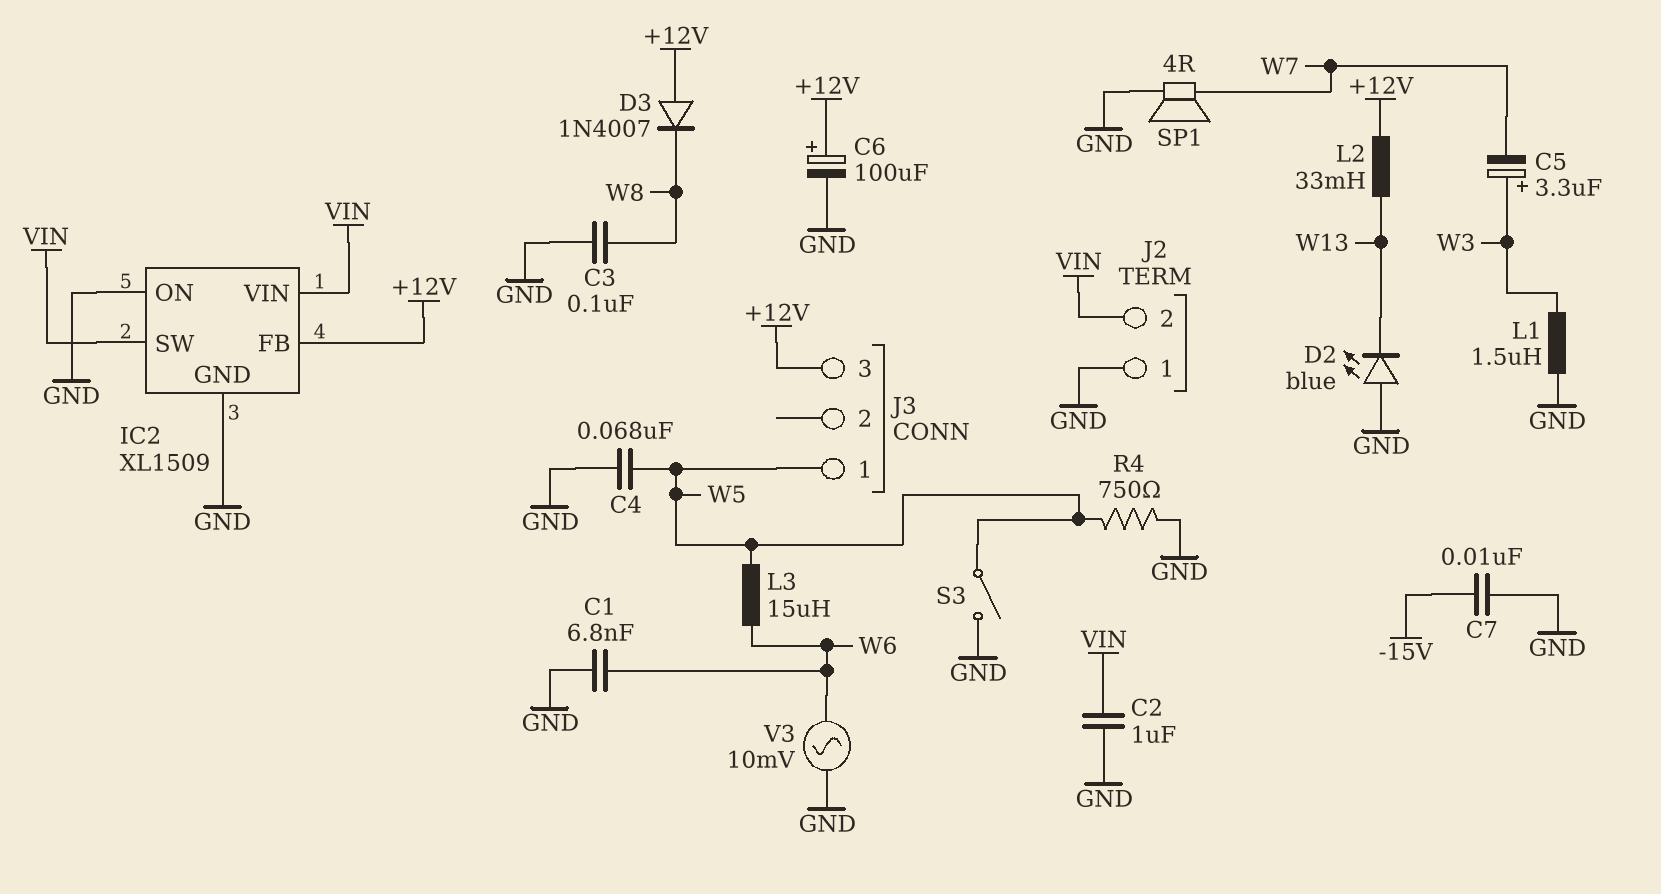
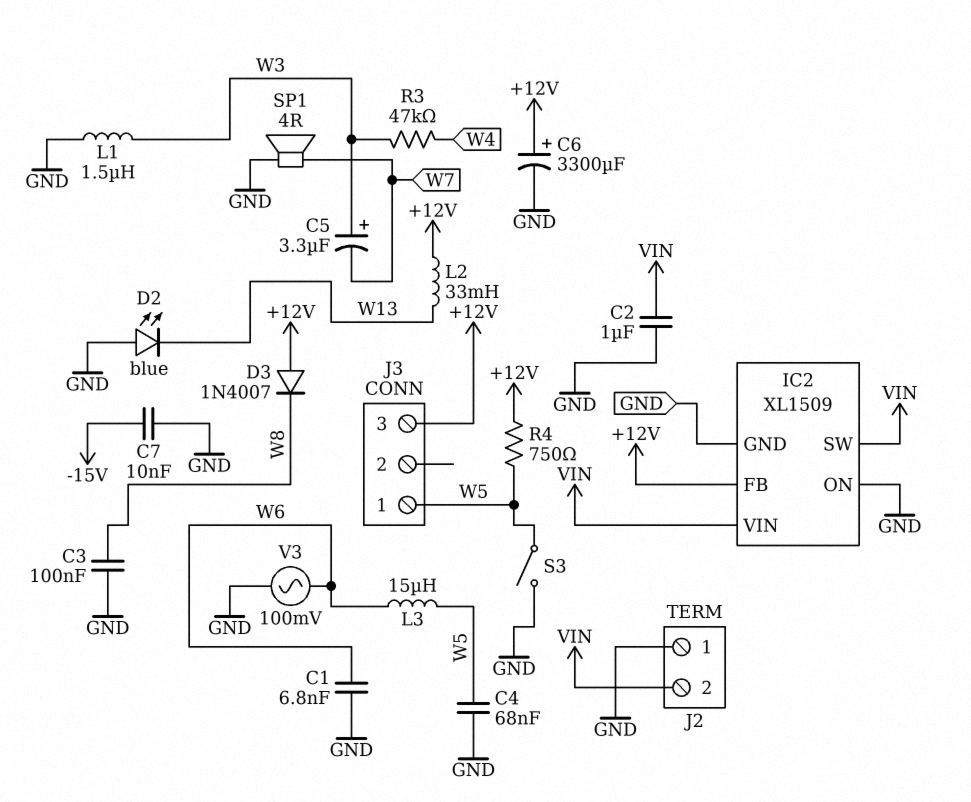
C6: 100uF (plus +12V, minus GND) -> 3300uF (plus +12V, minus GND)
R3: none -> 47k (W3, W4)
R4: 750 (GND, W5) -> 750 (+12V, W5)
V3: AC 10mV (GND, W6) -> AC 100mV (GND, W6)

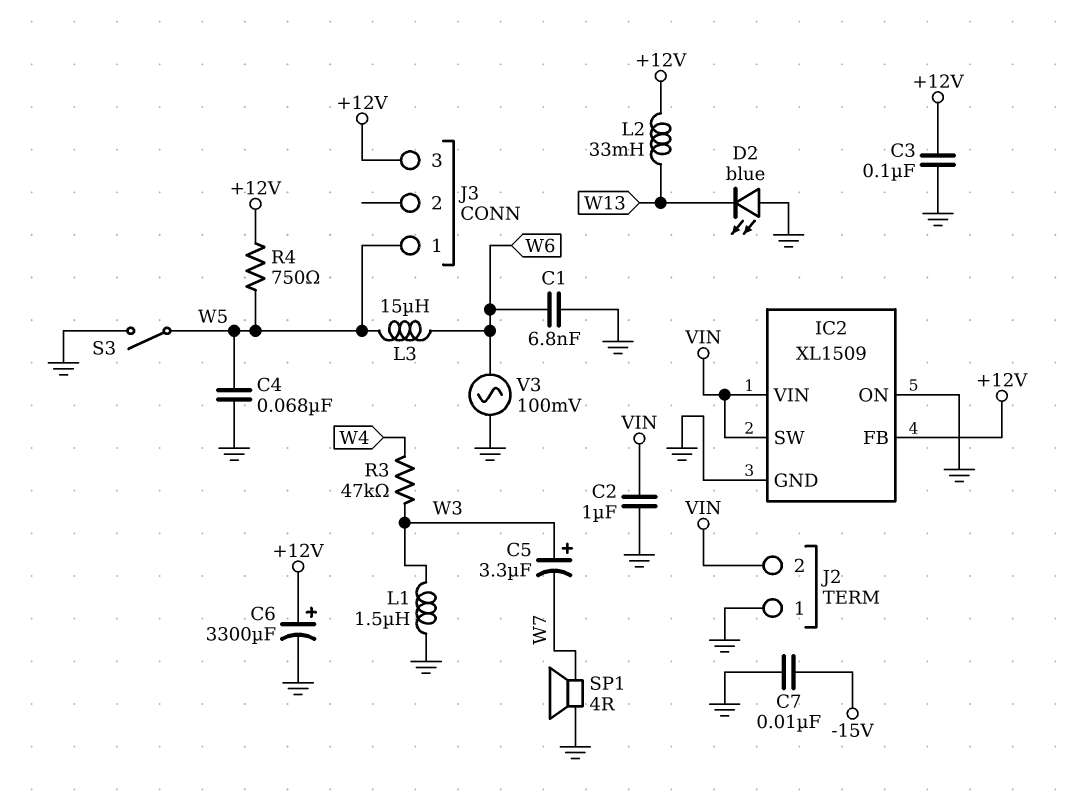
C3: 100nF (GND, W8) -> 100nF (+12V, GND)
D3: diode 1N4007 (A +12V, K W8) -> none

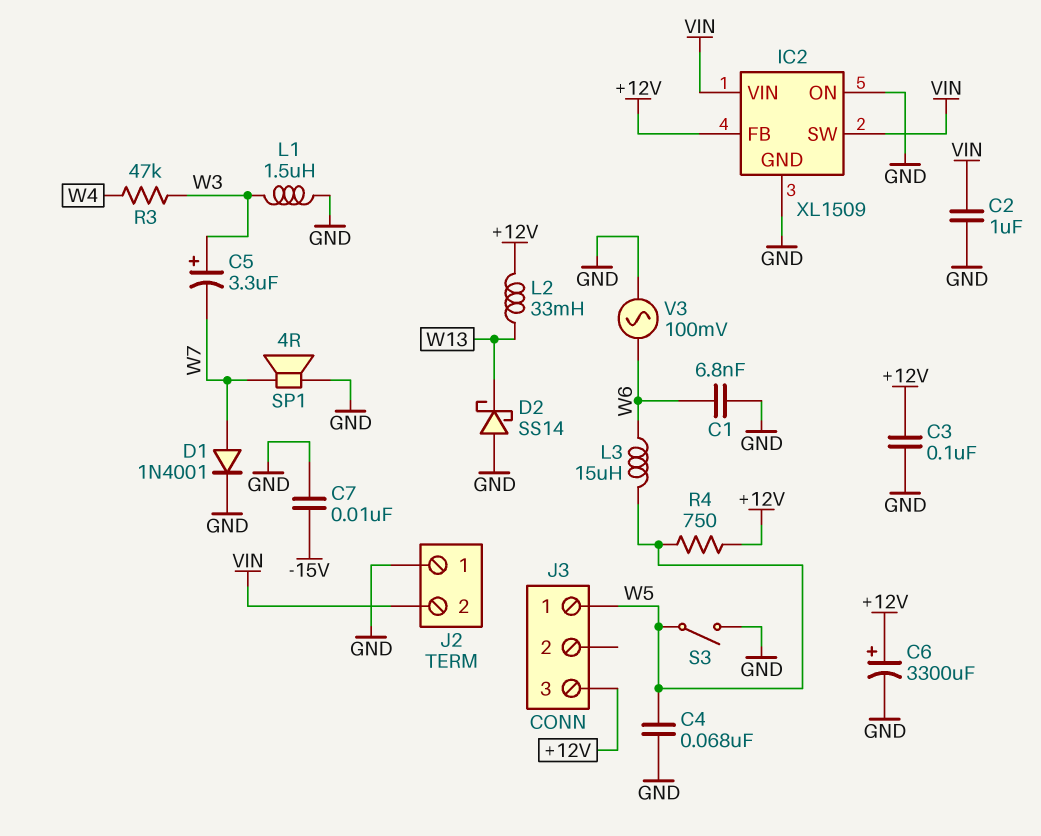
D1: none -> diode 1N4001 (A W7, K GND)
D2: LED blue (A GND, K W13) -> schottky SS14 (A GND, K W13)

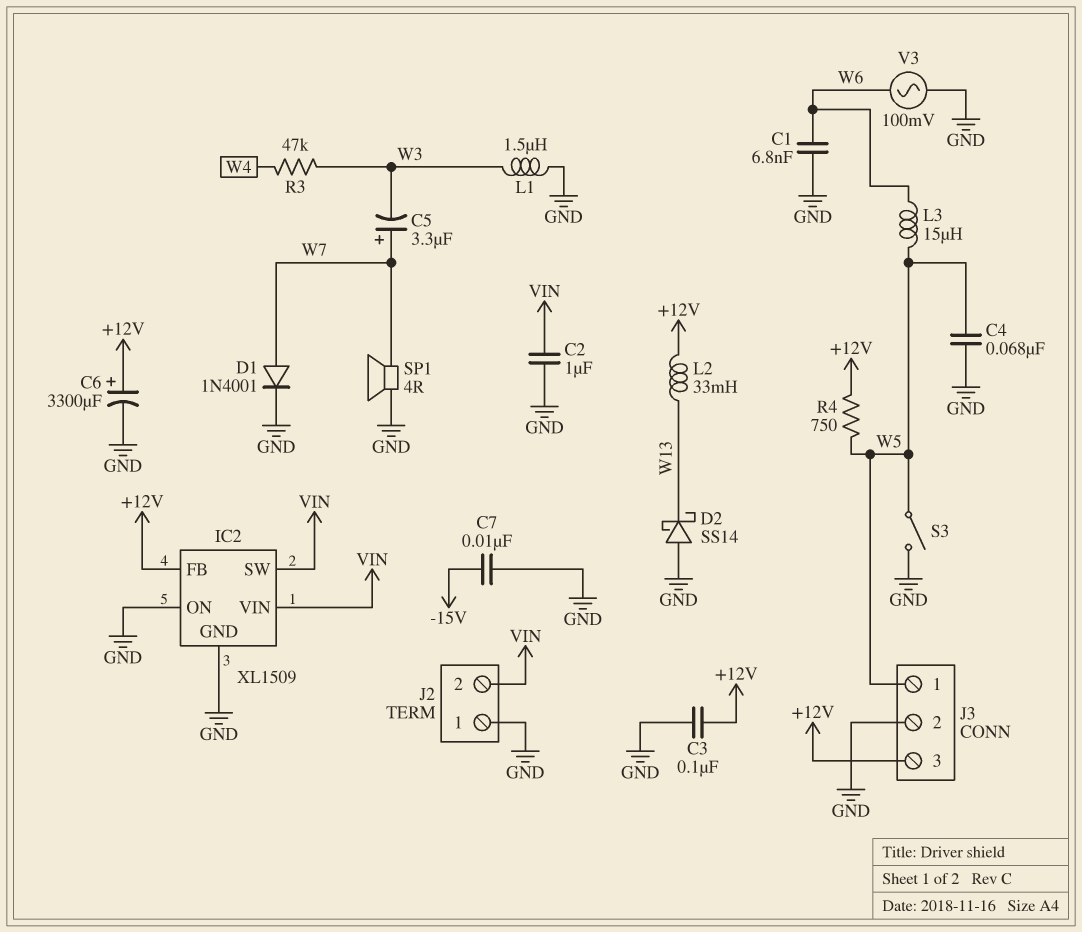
C5: 3.3uF (plus W3, minus W7) -> 3.3uF (plus W7, minus W3)
J3 pin 2: none -> GND

